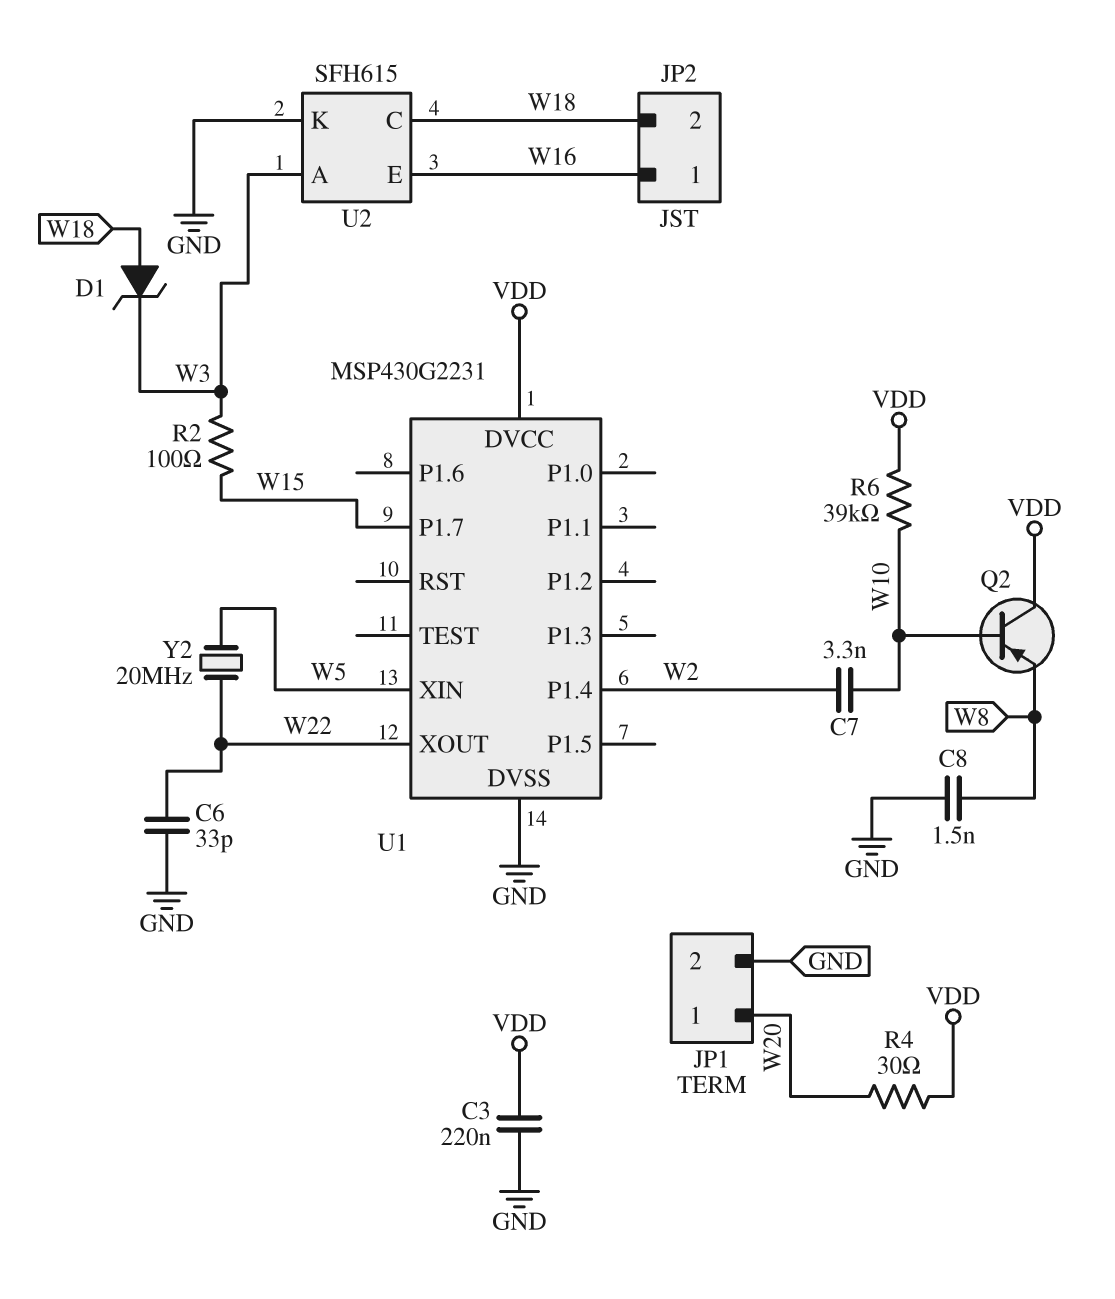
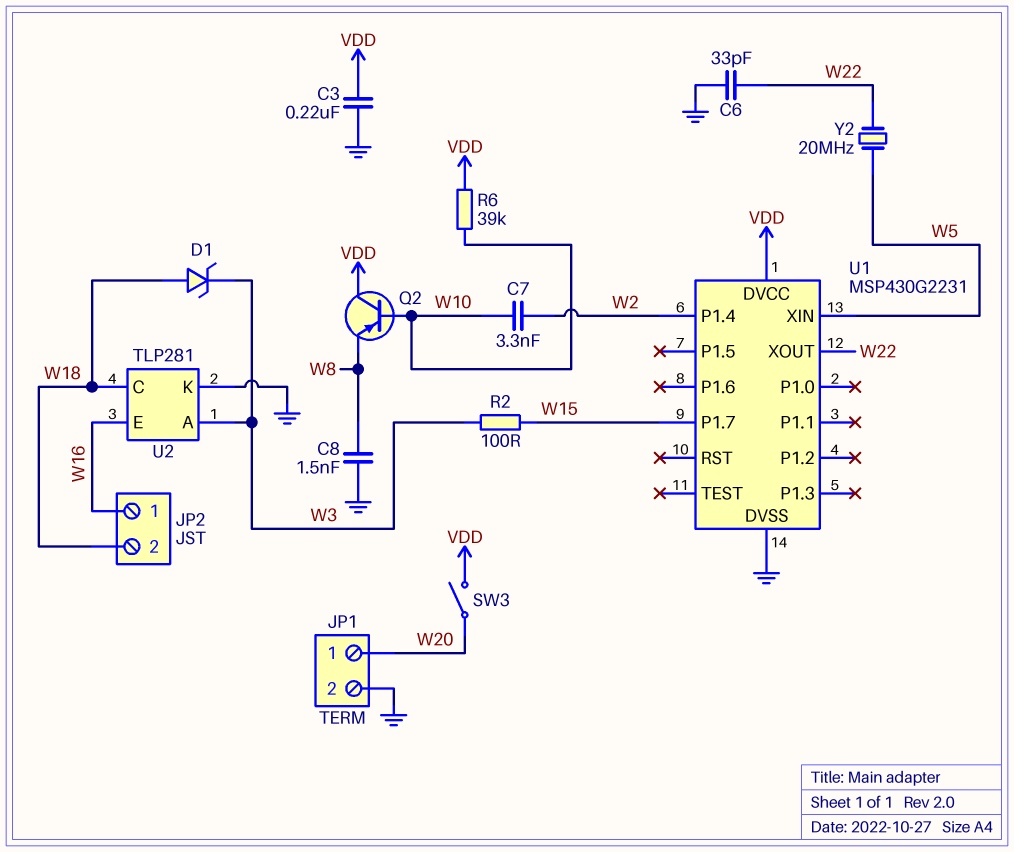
R4: 30 (VDD, W20) -> none
SW3: none -> switch (VDD, W20)
U2: SFH615 -> TLP281

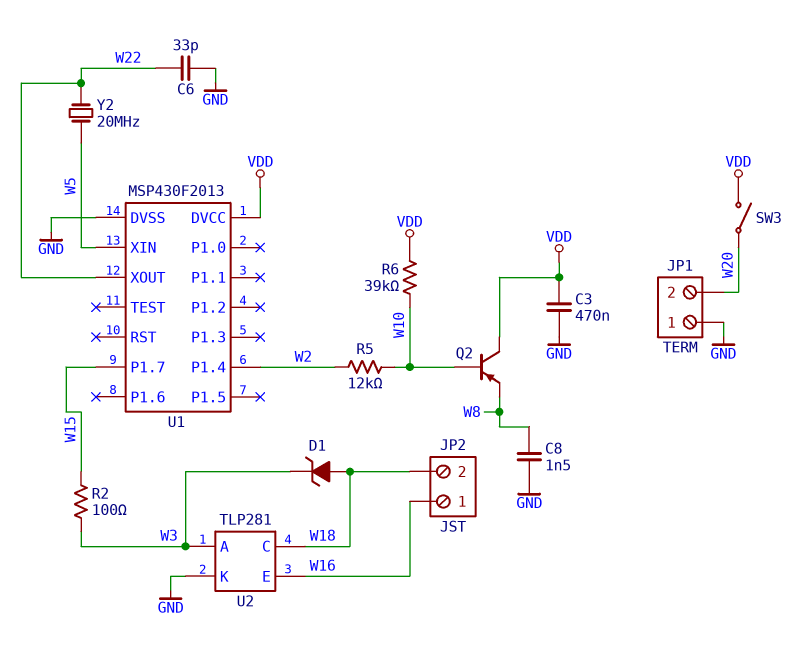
C3: 220nF (GND, VDD) -> 470nF (GND, VDD)
C7: 3.3nF (W2, W10) -> none
JP1 pin 1: W20 -> GND
JP1 pin 2: GND -> W20
R5: none -> 12k (W2, W10)
U1: MSP430G2231 -> MSP430F2013

